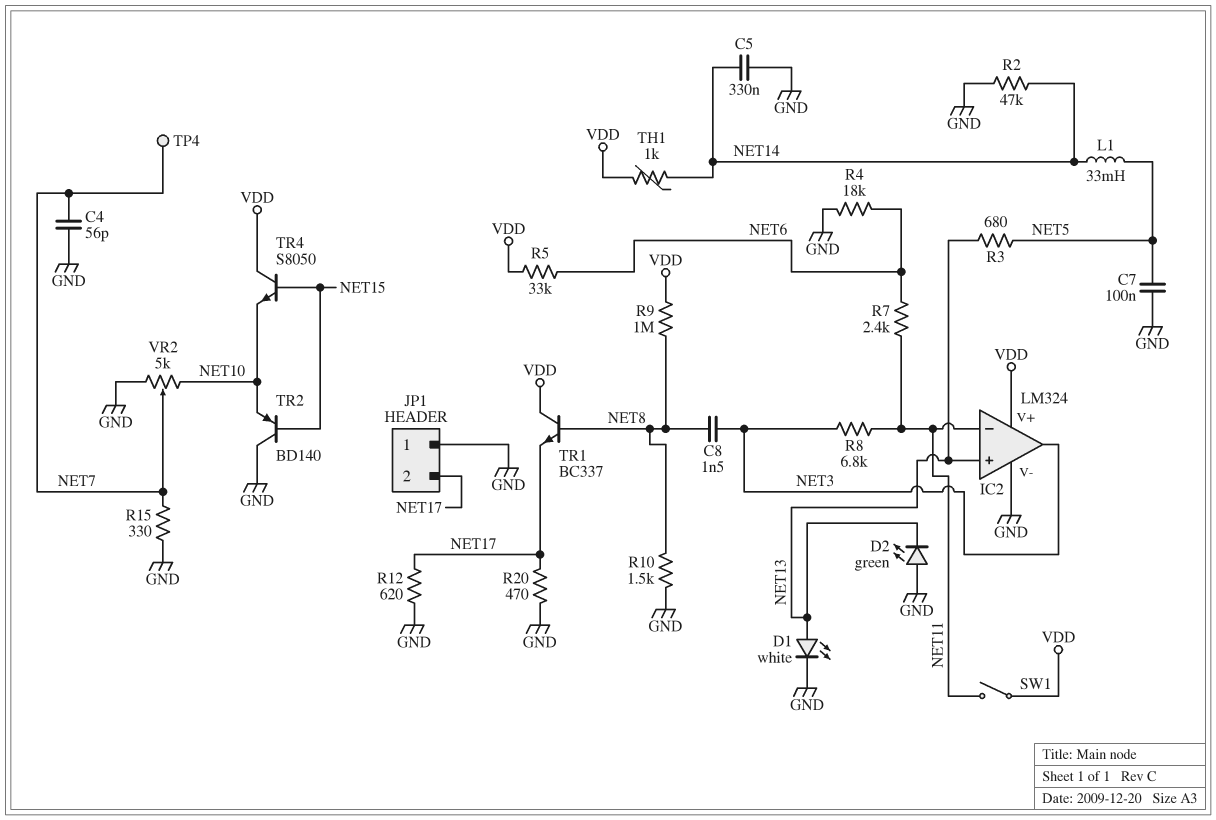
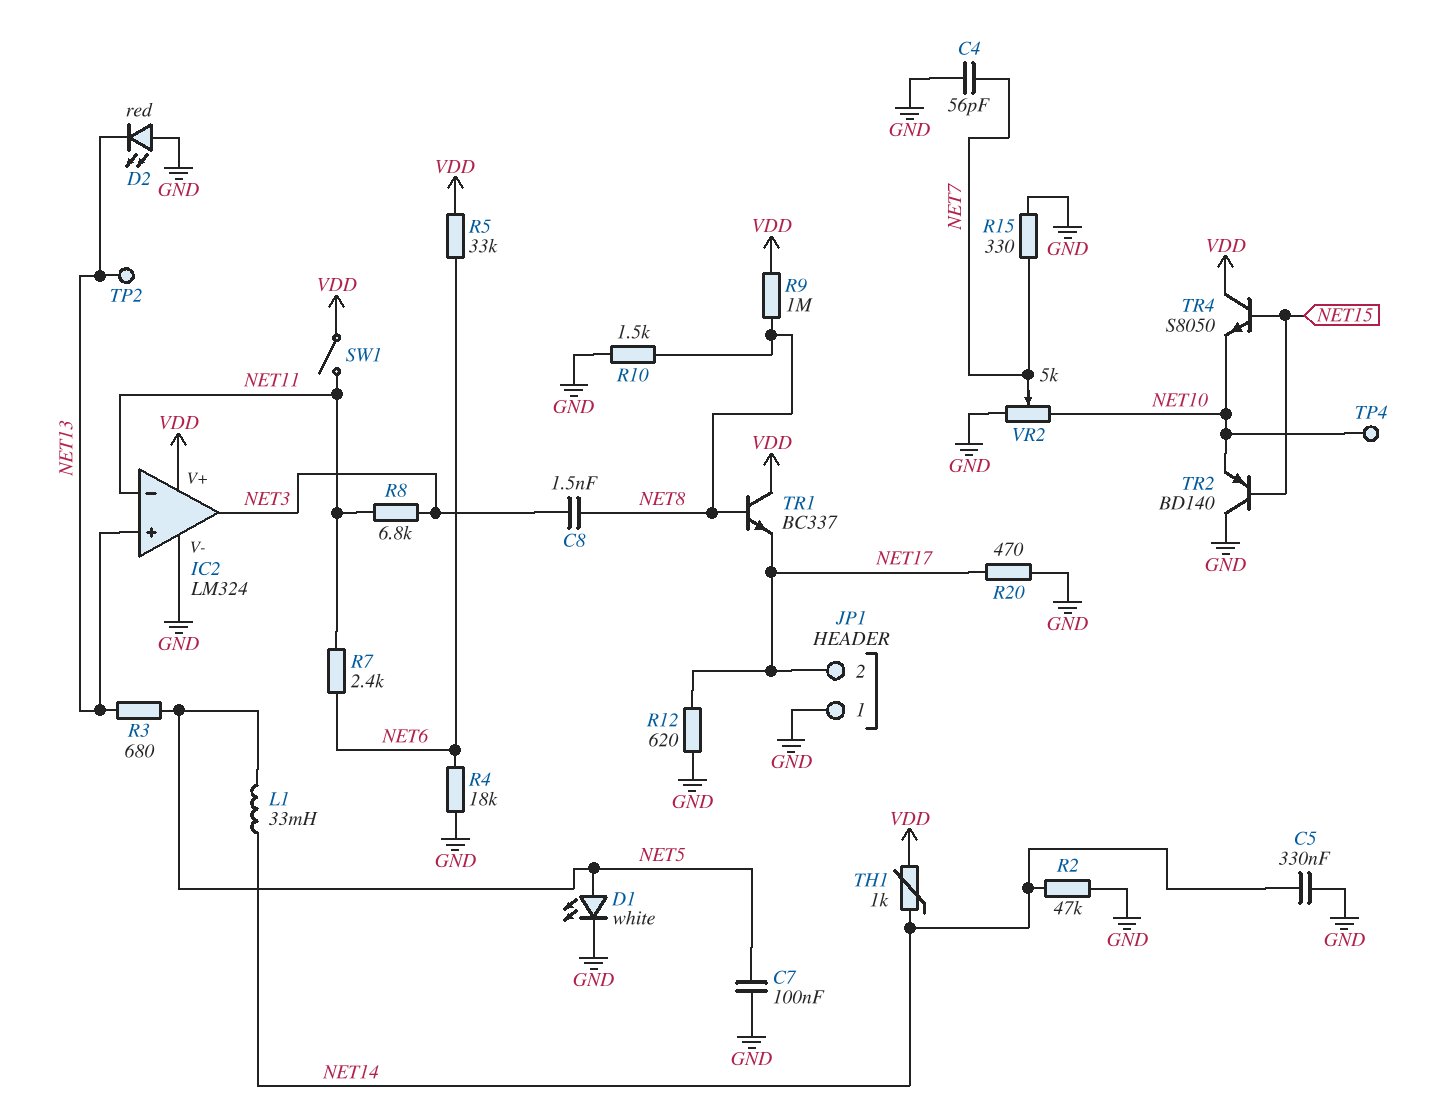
D1: LED white (A NET13, K GND) -> LED white (A NET5, K GND)
D2: LED green (A GND, K NET13) -> LED red (A GND, K NET13)
TP2: none -> test point (NET13)
TP4: test point (NET7) -> test point (NET10)

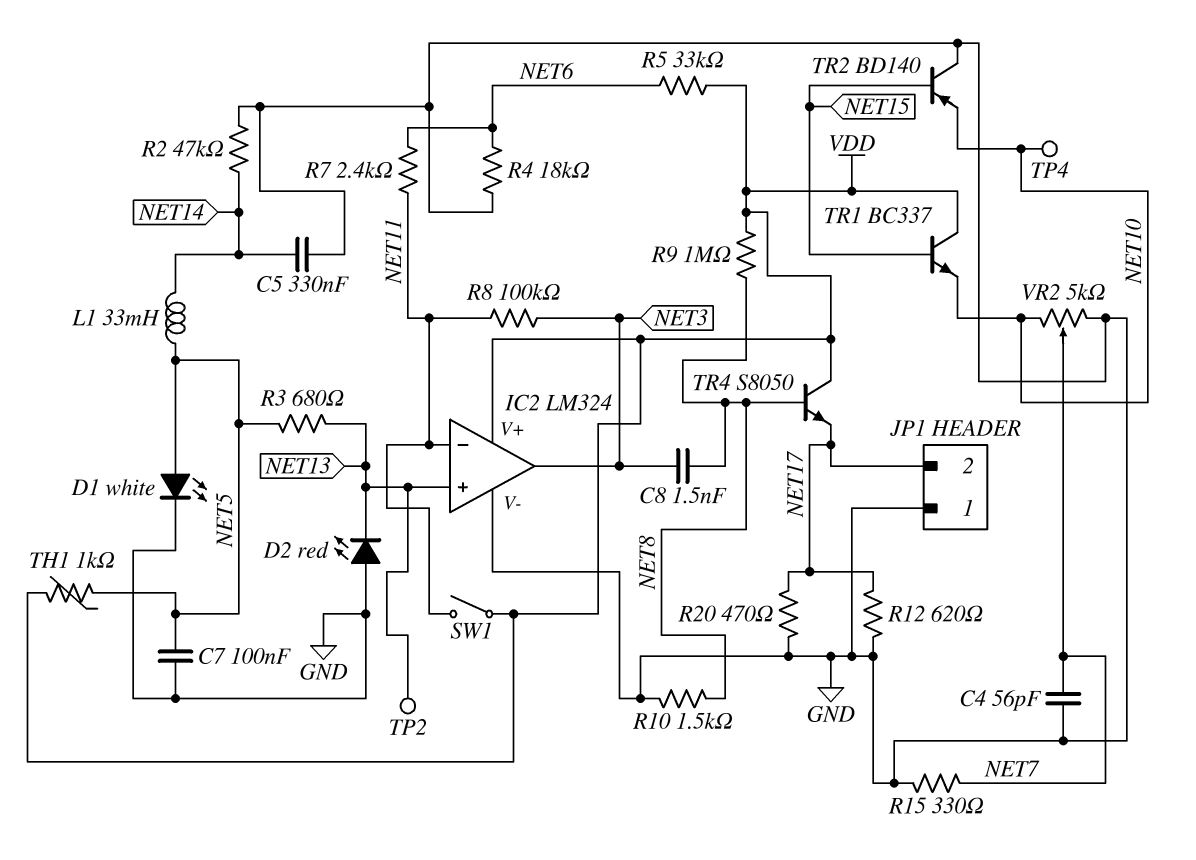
R8: 6.8k (NET3, NET11) -> 100k (NET3, NET11)
TH1: 1k (NET14, VDD) -> 1k (NET5, VDD)
TR1: NPN BC337 (B NET8, C VDD, E NET17) -> NPN BC337 (B NET15, C VDD, E NET10)
TR4: NPN S8050 (B NET15, C VDD, E NET10) -> NPN S8050 (B NET8, C VDD, E NET17)

